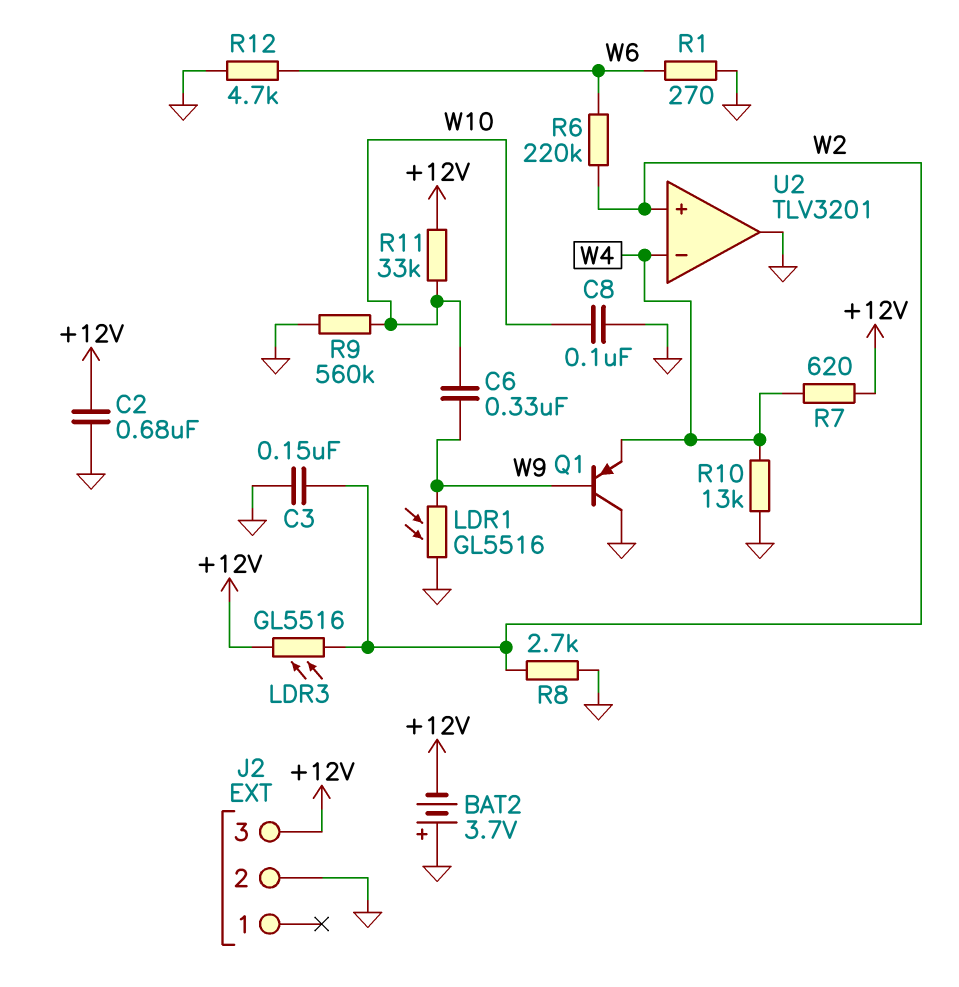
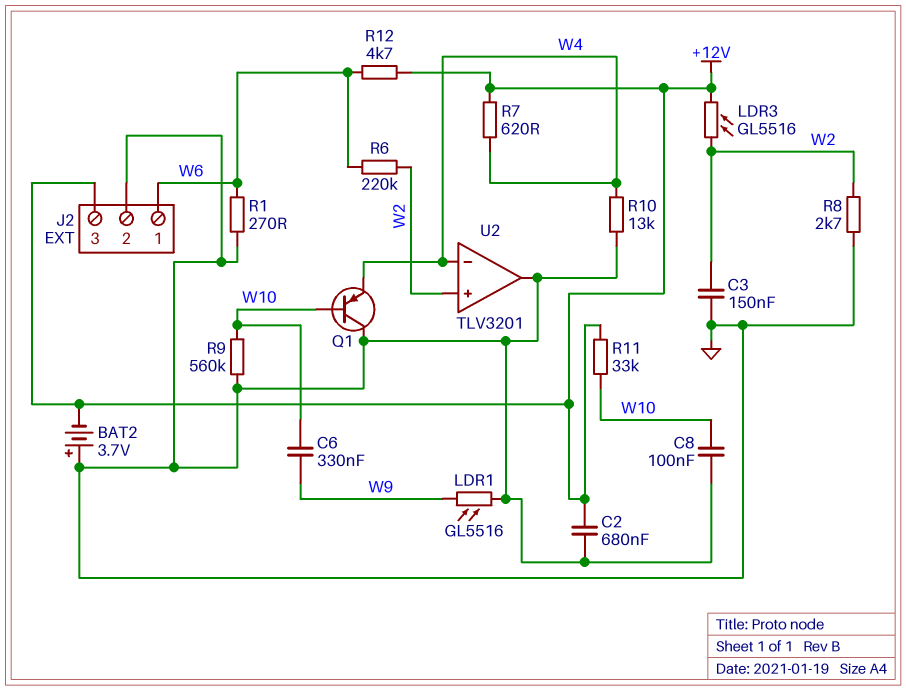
J2 pin 1: none -> W6
Q1: PNP (B W9, C GND, E W4) -> PNP (B W10, C GND, E W4)
R12: 4.7k (GND, W6) -> 4.7k (+12V, W6)

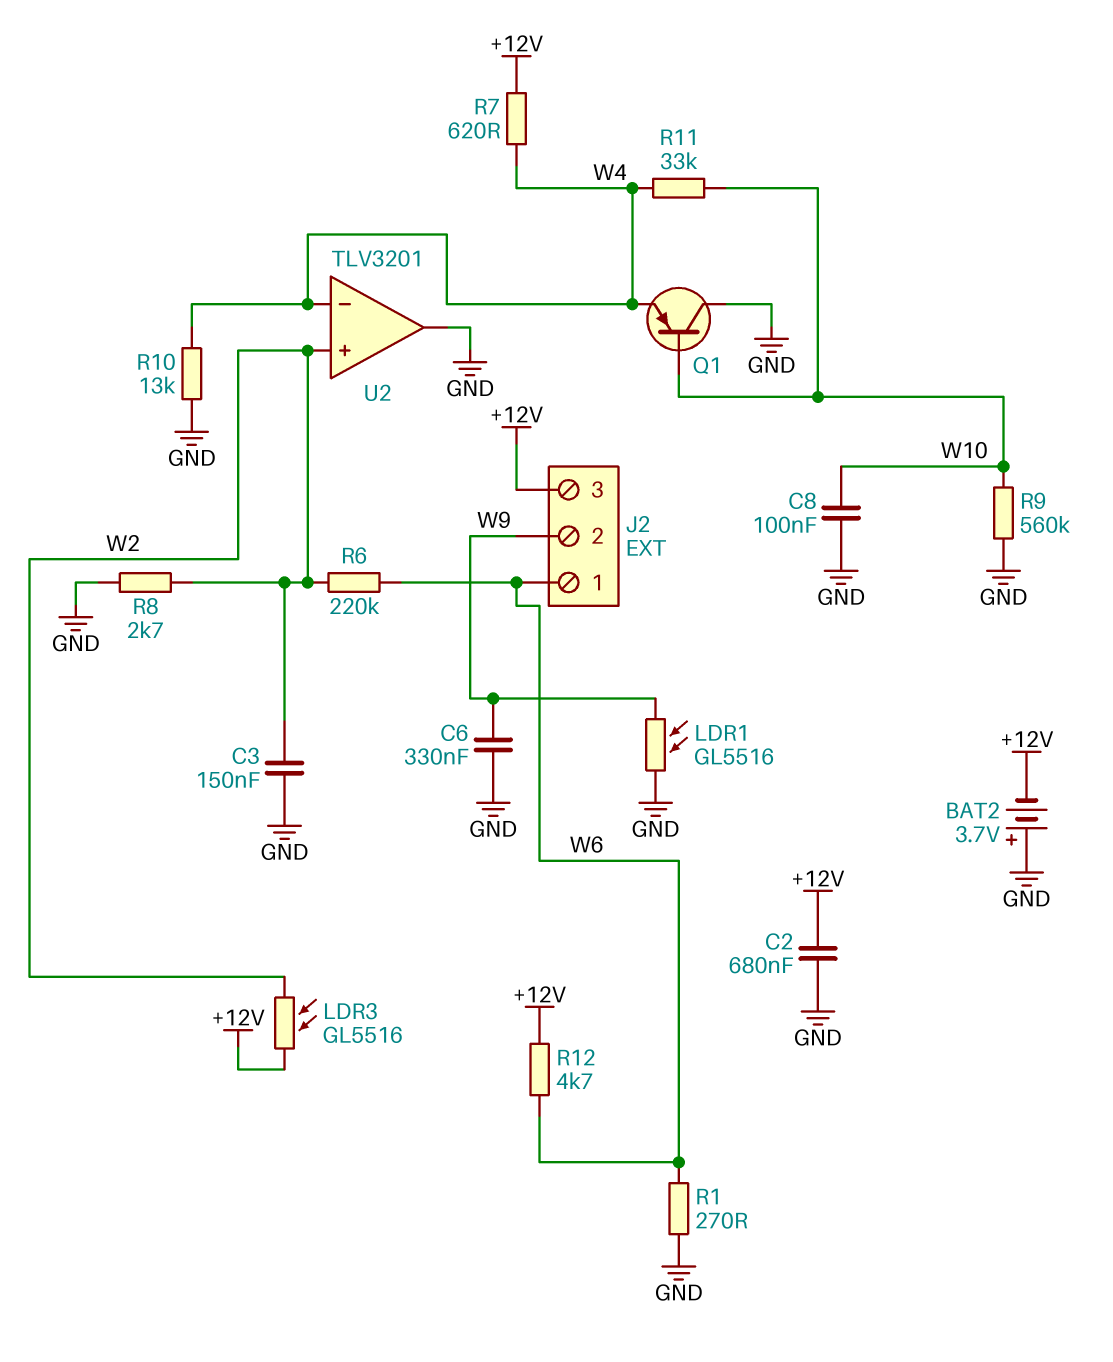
C6: 330nF (W9, W10) -> 330nF (GND, W9)
J2 pin 2: GND -> W9
R11: 33k (+12V, W10) -> 33k (W4, W10)

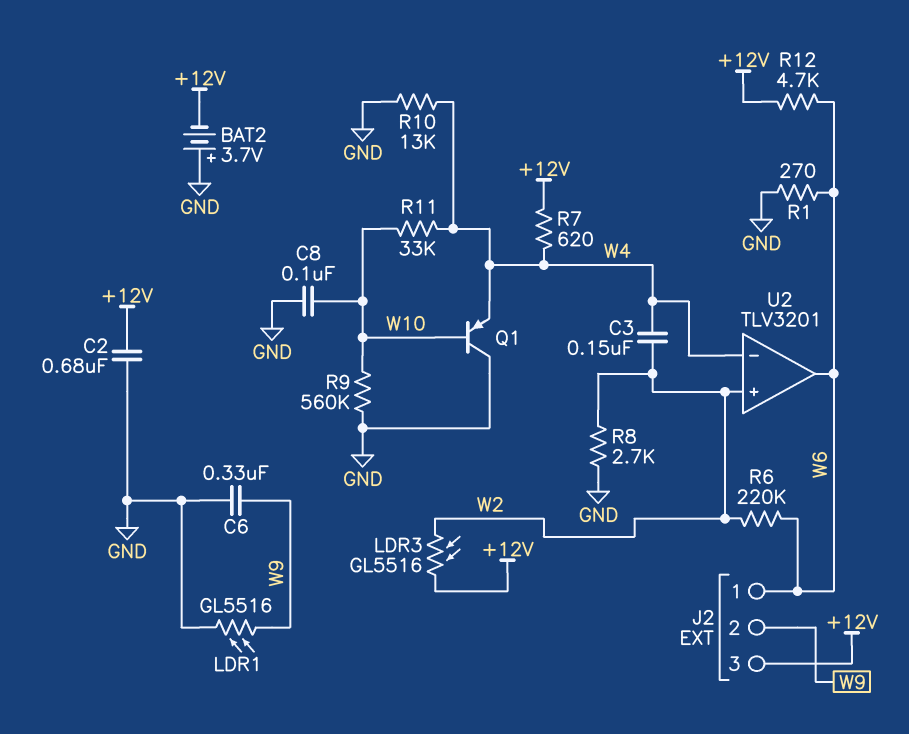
C3: 150nF (GND, W2) -> 150nF (W2, W4)
U2 pin out: GND -> W6

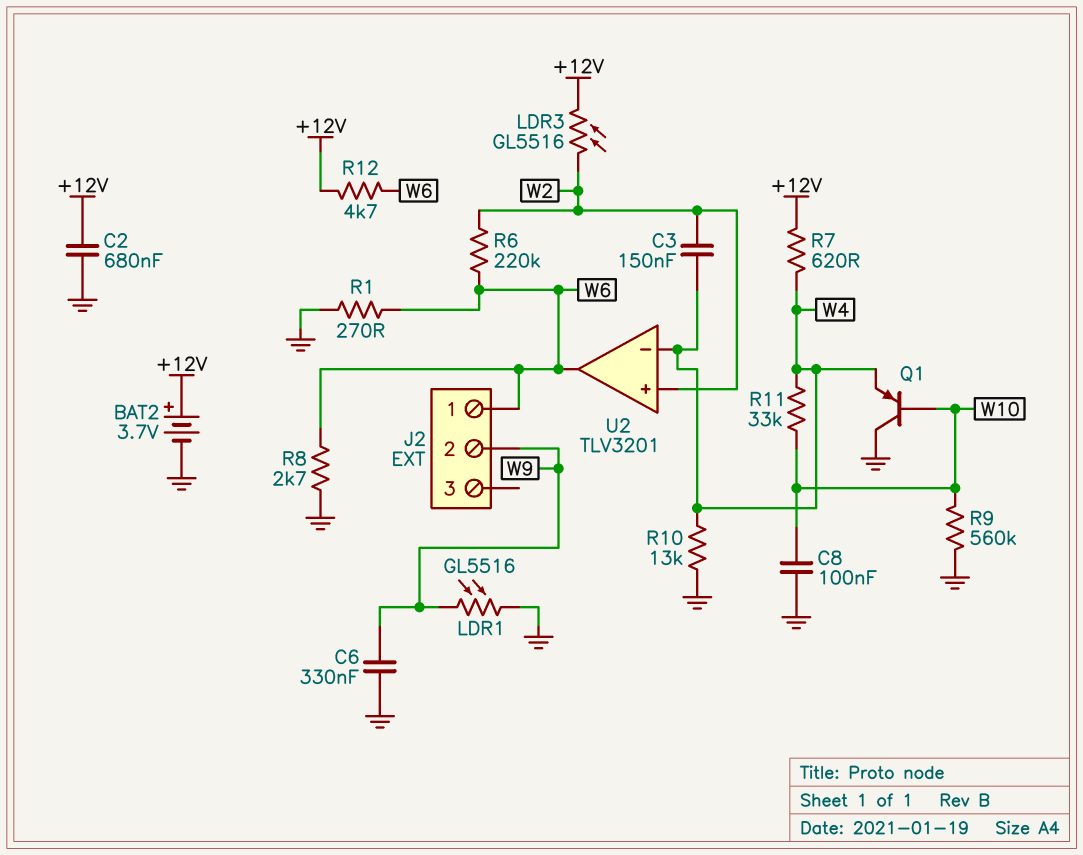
BAT2: 3.7V (plus GND, minus +12V) -> 3.7V (plus +12V, minus GND)
J2 pin 3: +12V -> none
R8: 2.7k (GND, W2) -> 2.7k (GND, W6)

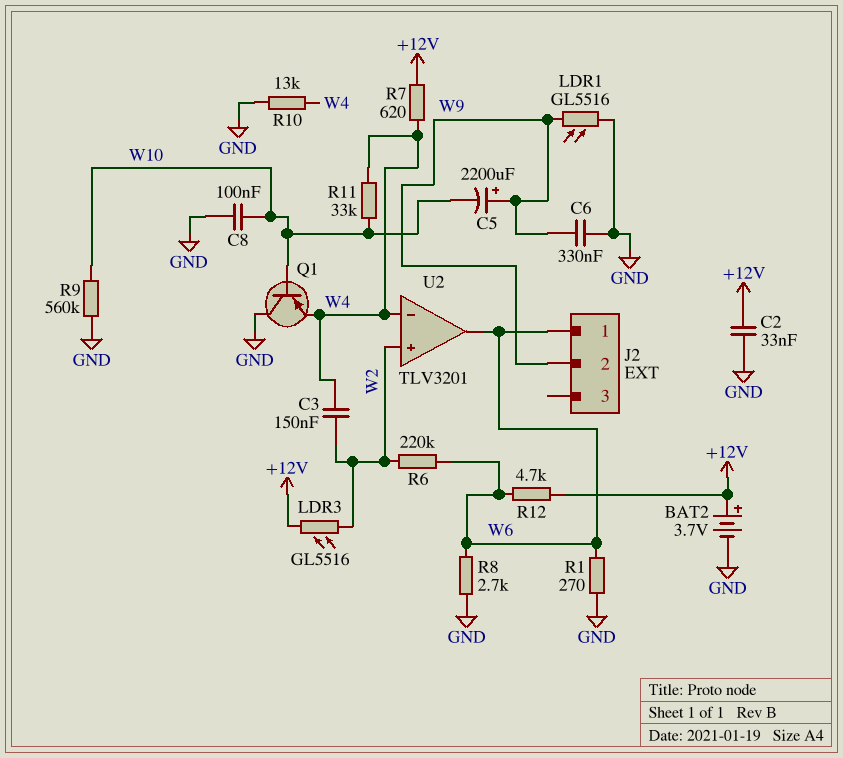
C2: 680nF (+12V, GND) -> 33nF (+12V, GND)
C5: none -> 2200uF (plus W9, minus W10)

